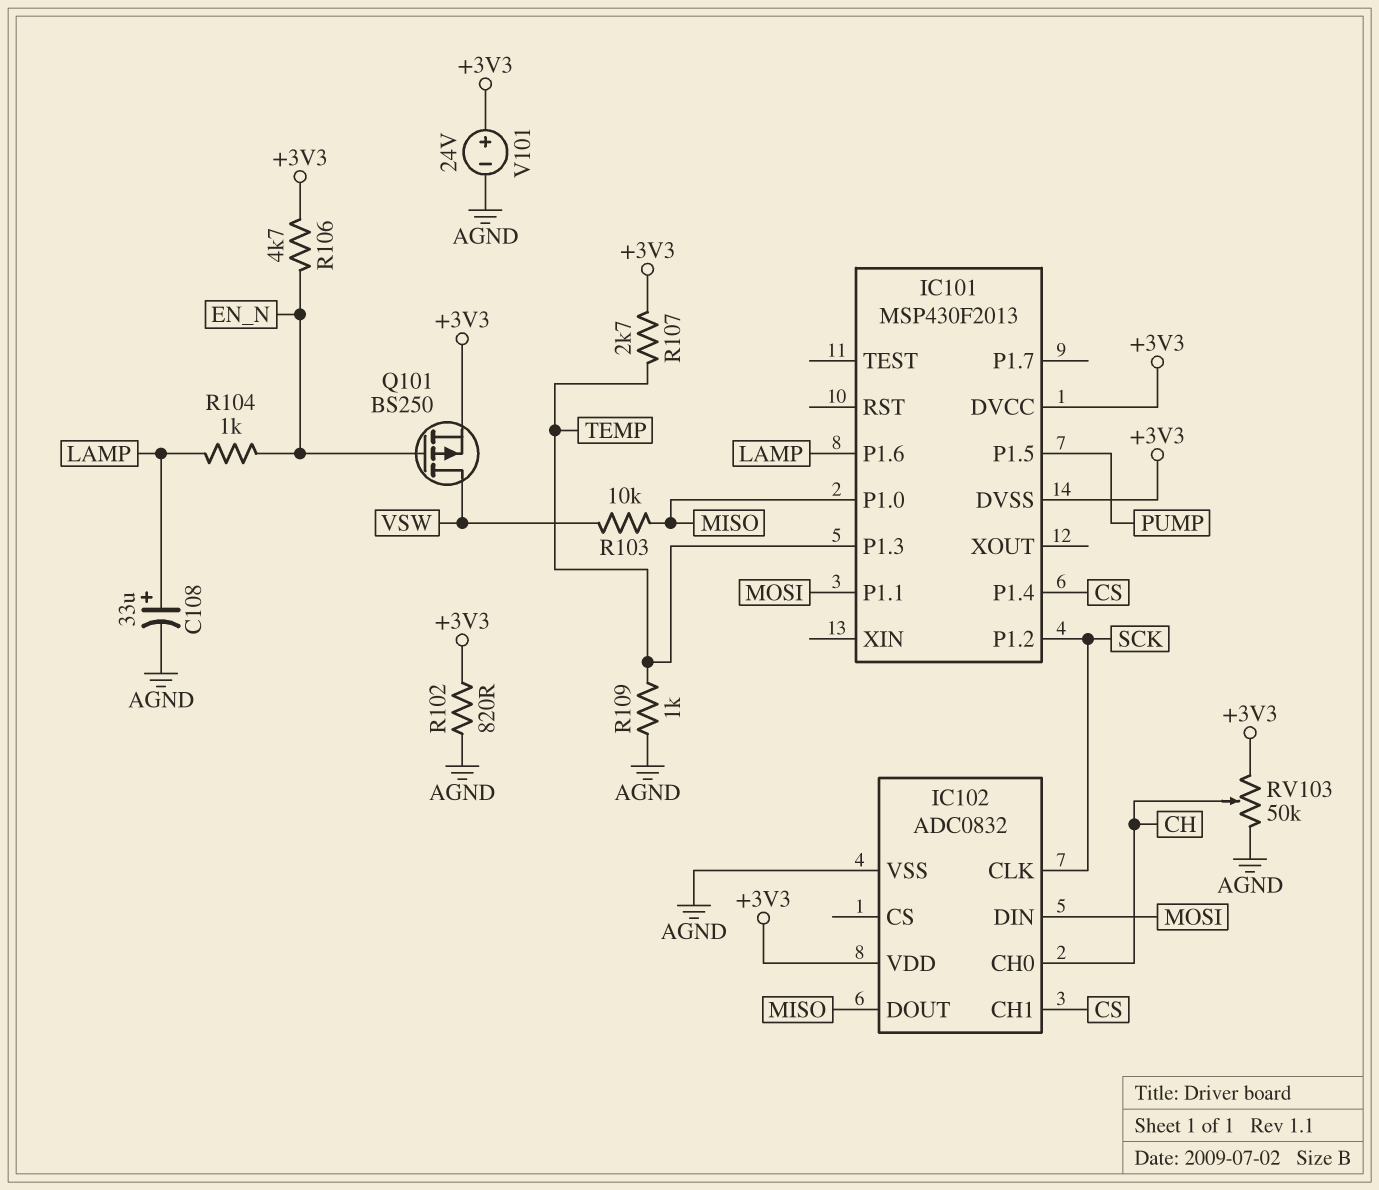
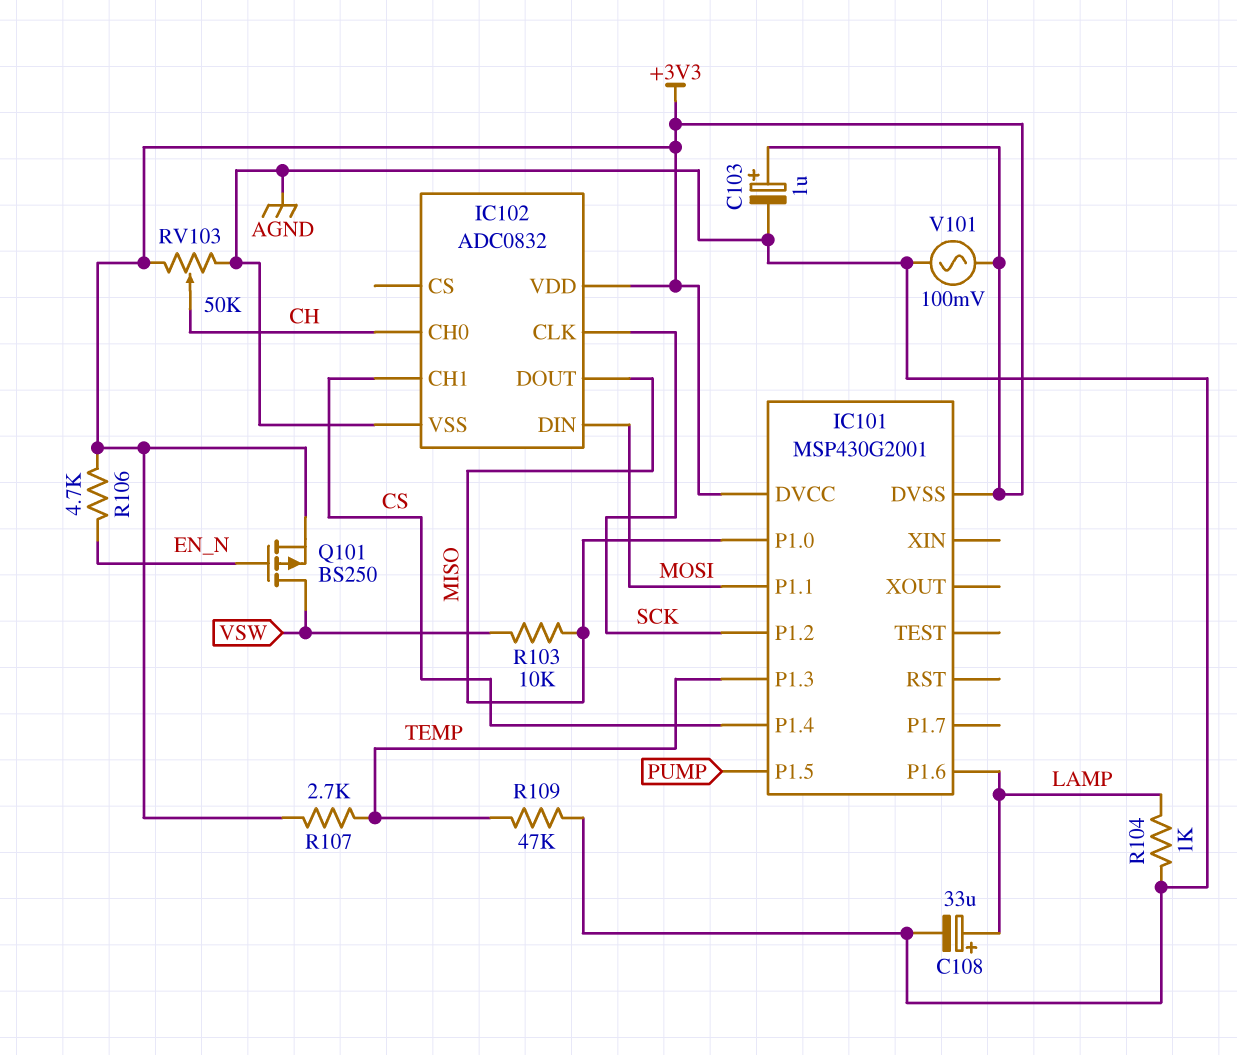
C103: none -> 1uF (plus +3V3, minus AGND)
IC101: MSP430F2013 -> MSP430G2001
R102: 820 (+3V3, AGND) -> none
R104: 1k (EN_N, LAMP) -> 1k (AGND, LAMP)
R109: 1k (AGND, TEMP) -> 47k (AGND, TEMP)
V101: 24V (plus +3V3, minus AGND) -> AC 100mV (+3V3, AGND)

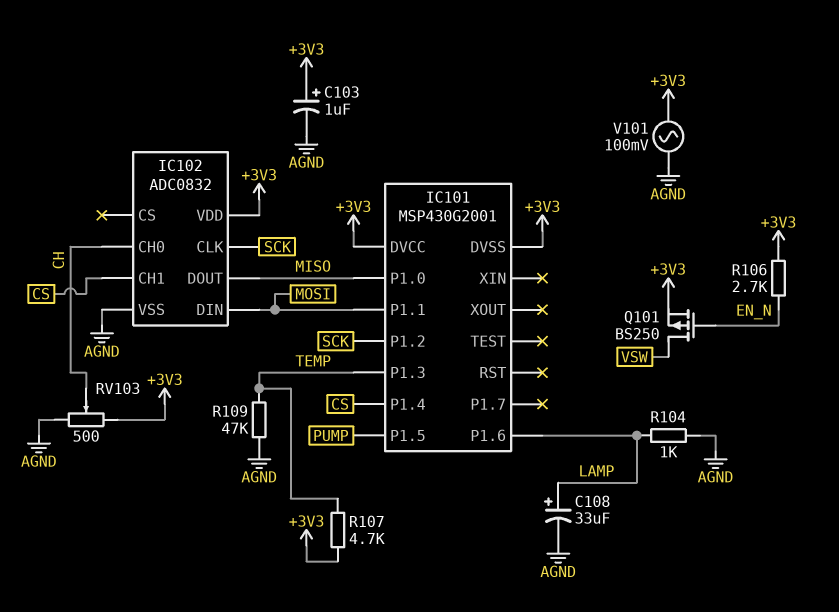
R103: 10k (MISO, VSW) -> none
R106: 4.7k (+3V3, EN_N) -> 2.7k (+3V3, EN_N)
R107: 2.7k (+3V3, TEMP) -> 4.7k (+3V3, TEMP)
RV103: 50k (+3V3, AGND, wiper CH) -> 500 (+3V3, AGND, wiper CH)

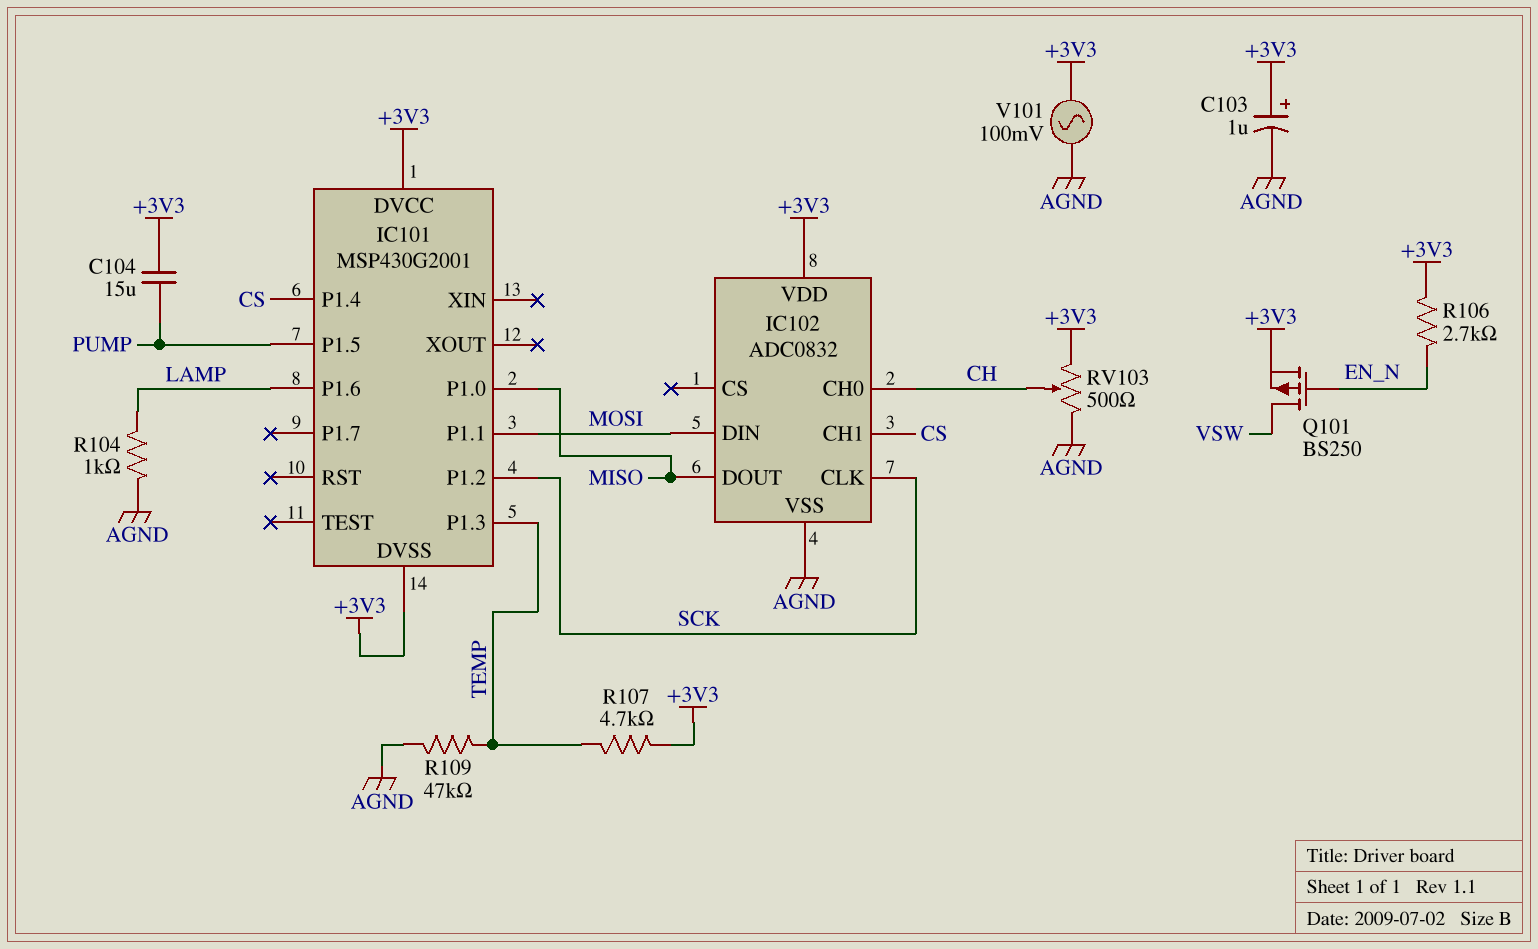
C104: none -> 15uF (+3V3, PUMP)
C108: 33uF (plus LAMP, minus AGND) -> none

